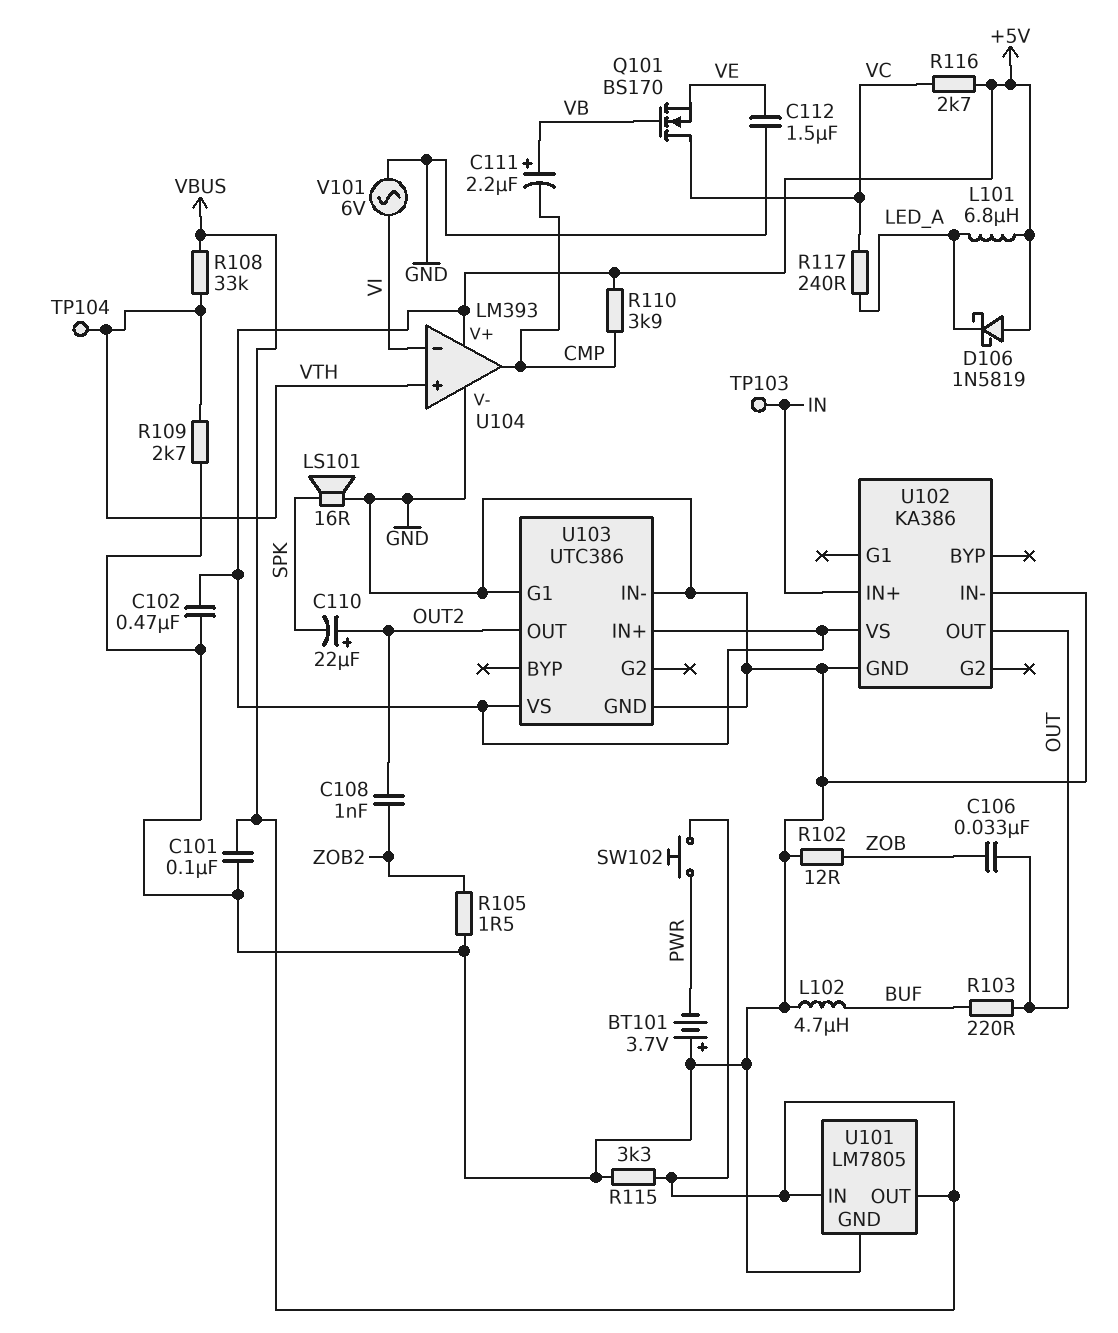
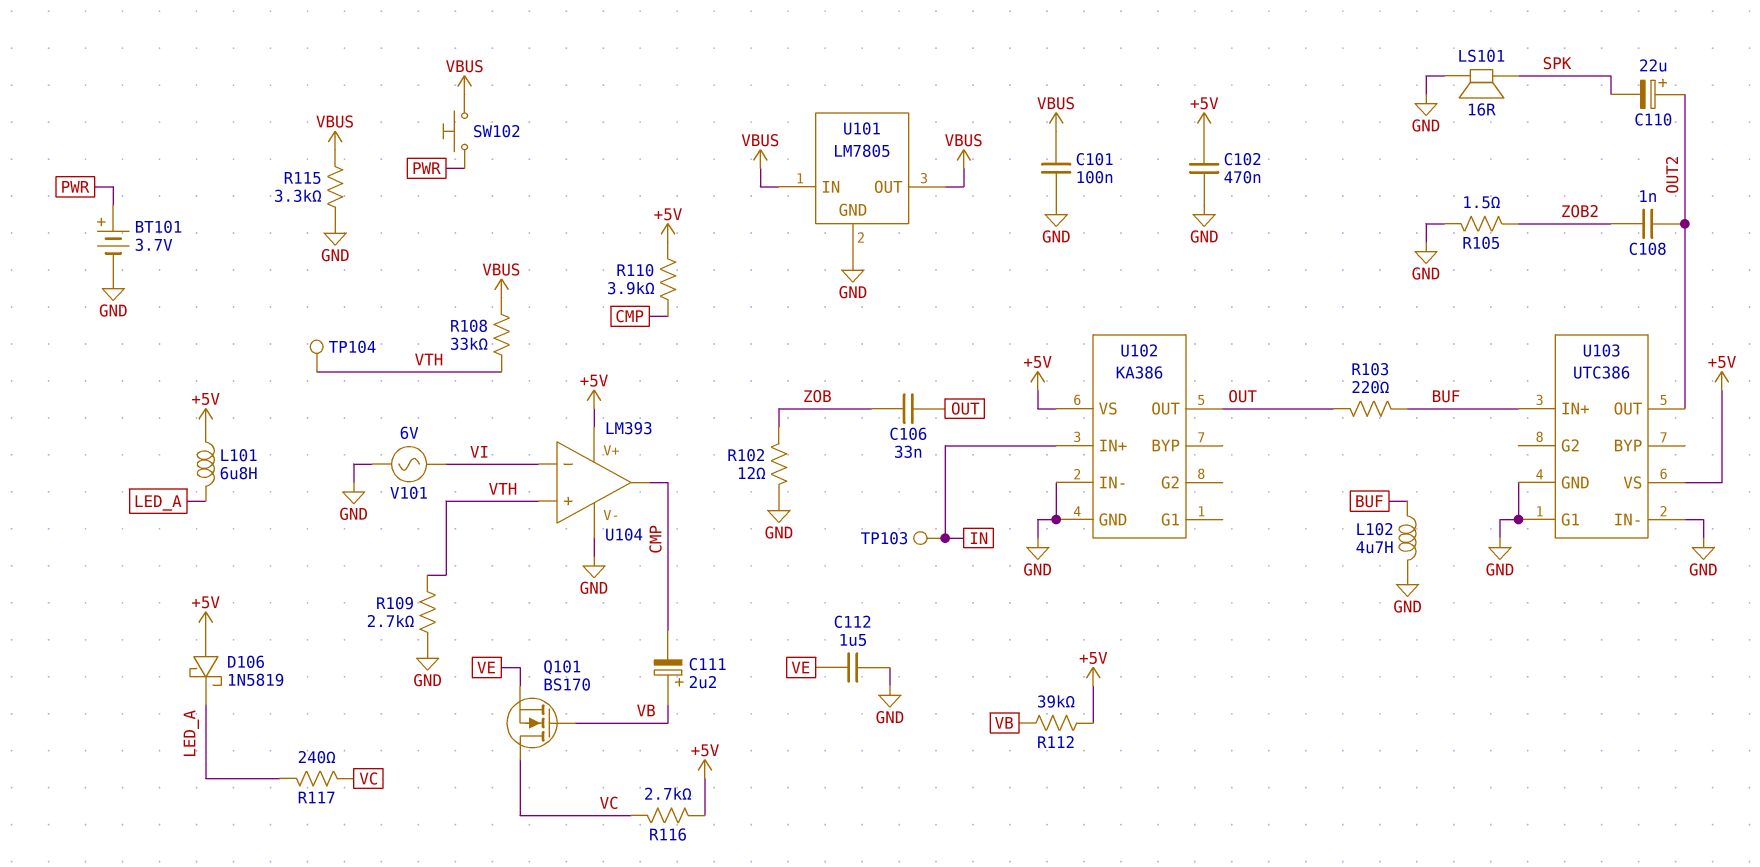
BT101: 3.7V (plus GND, minus PWR) -> 3.7V (plus PWR, minus GND)
R112: none -> 39k (+5V, VB)
U103 pin IN+: +5V -> BUF

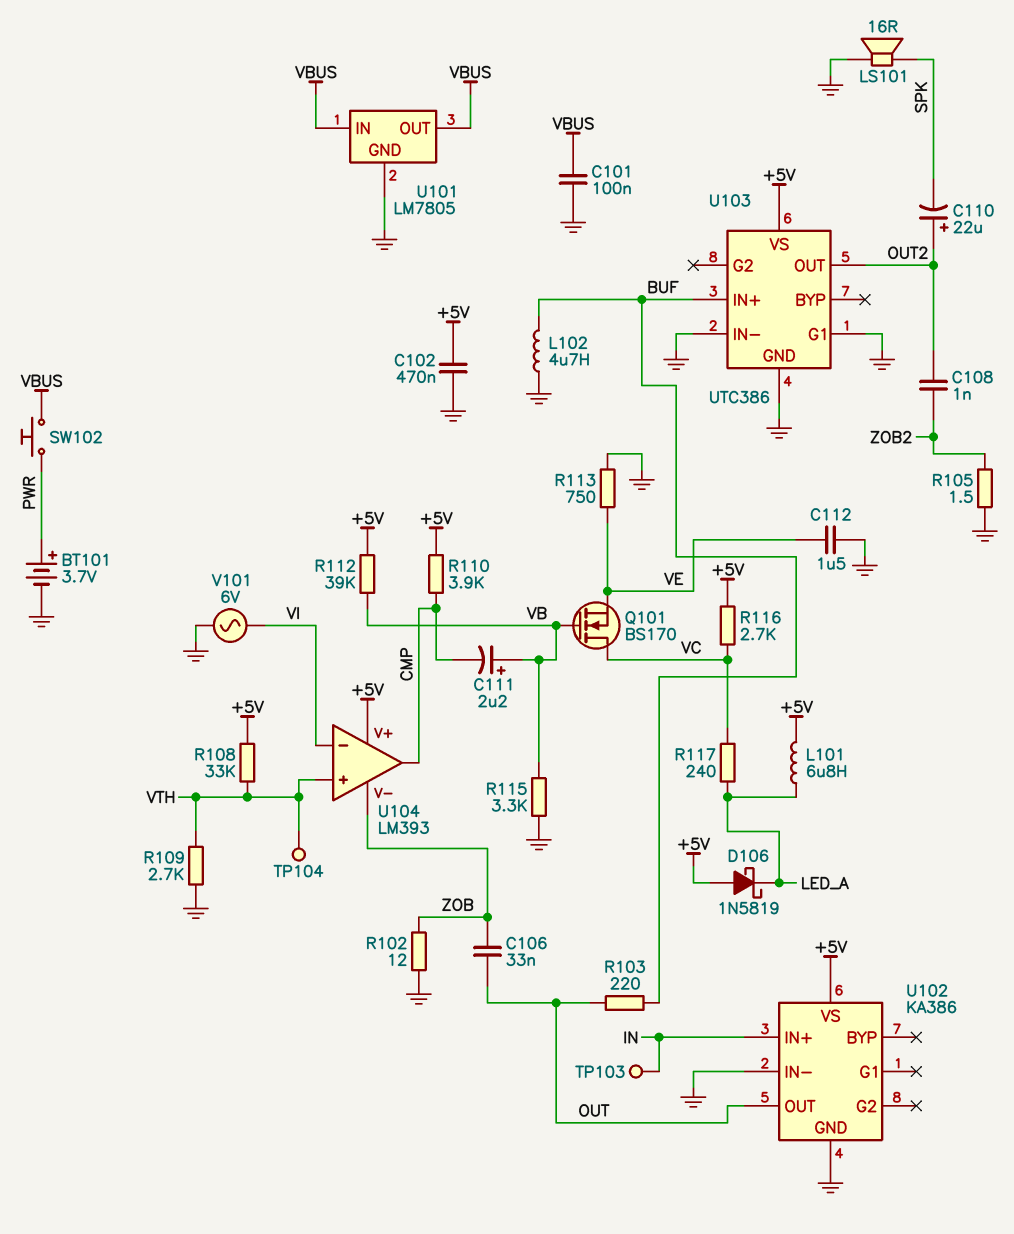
R108: 33k (VBUS, VTH) -> 33k (+5V, VTH)
R113: none -> 750 (GND, VE)
R115: 3.3k (GND, VBUS) -> 3.3k (GND, VB)
U104 pin V-: GND -> ZOB

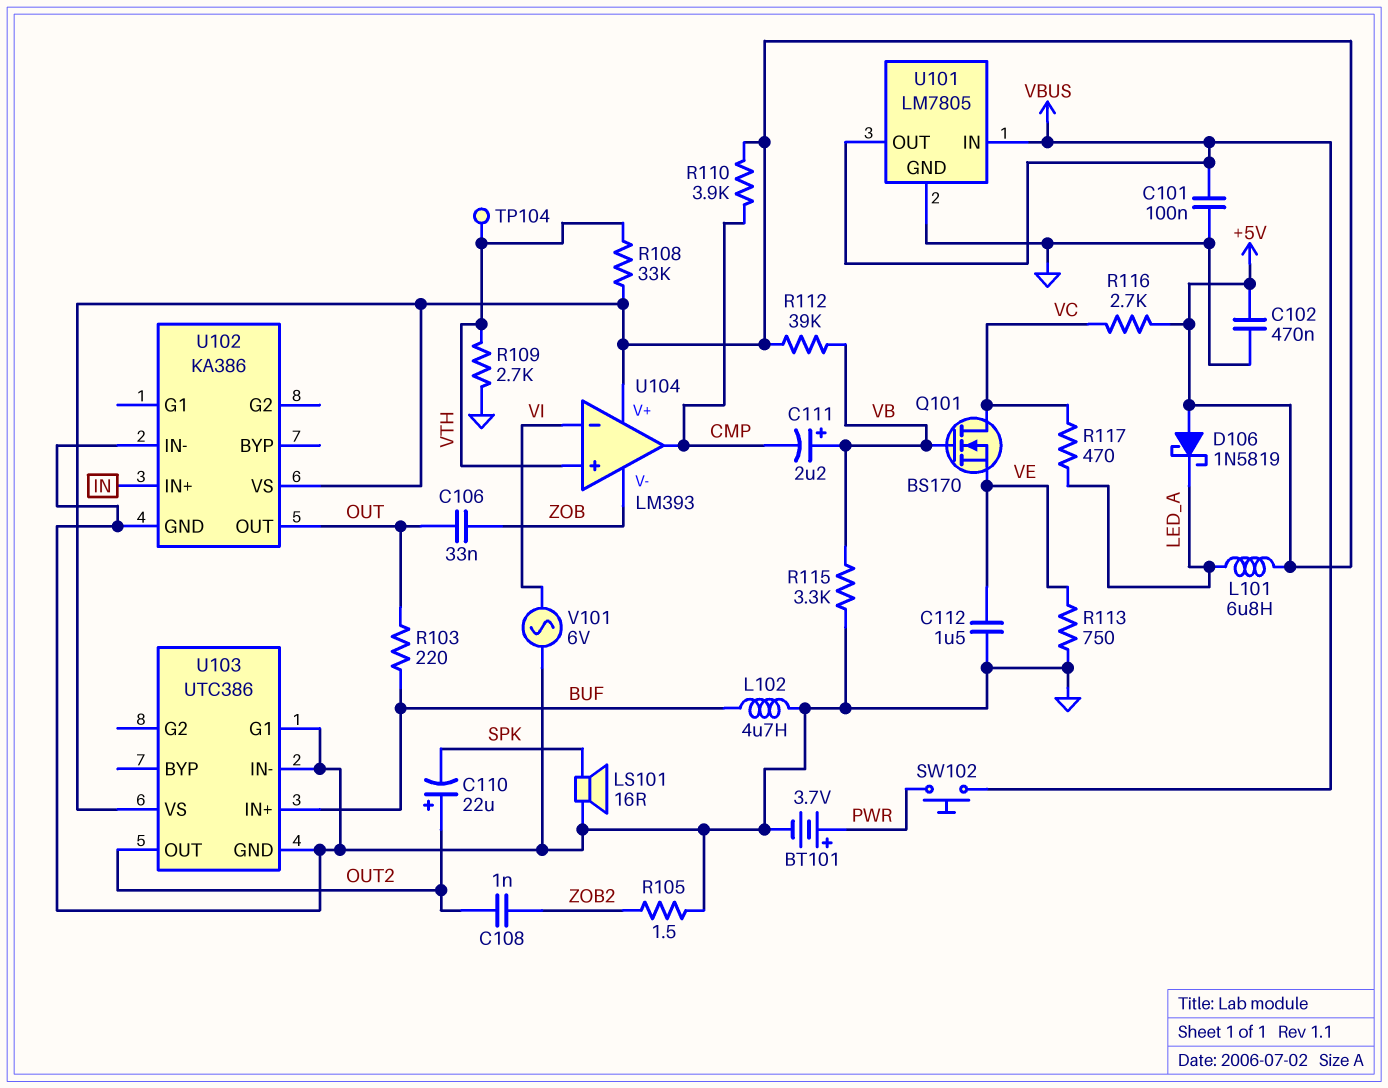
R102: 12 (GND, ZOB) -> none
R117: 240 (LED_A, VC) -> 470 (LED_A, VC)
TP103: test point (IN) -> none

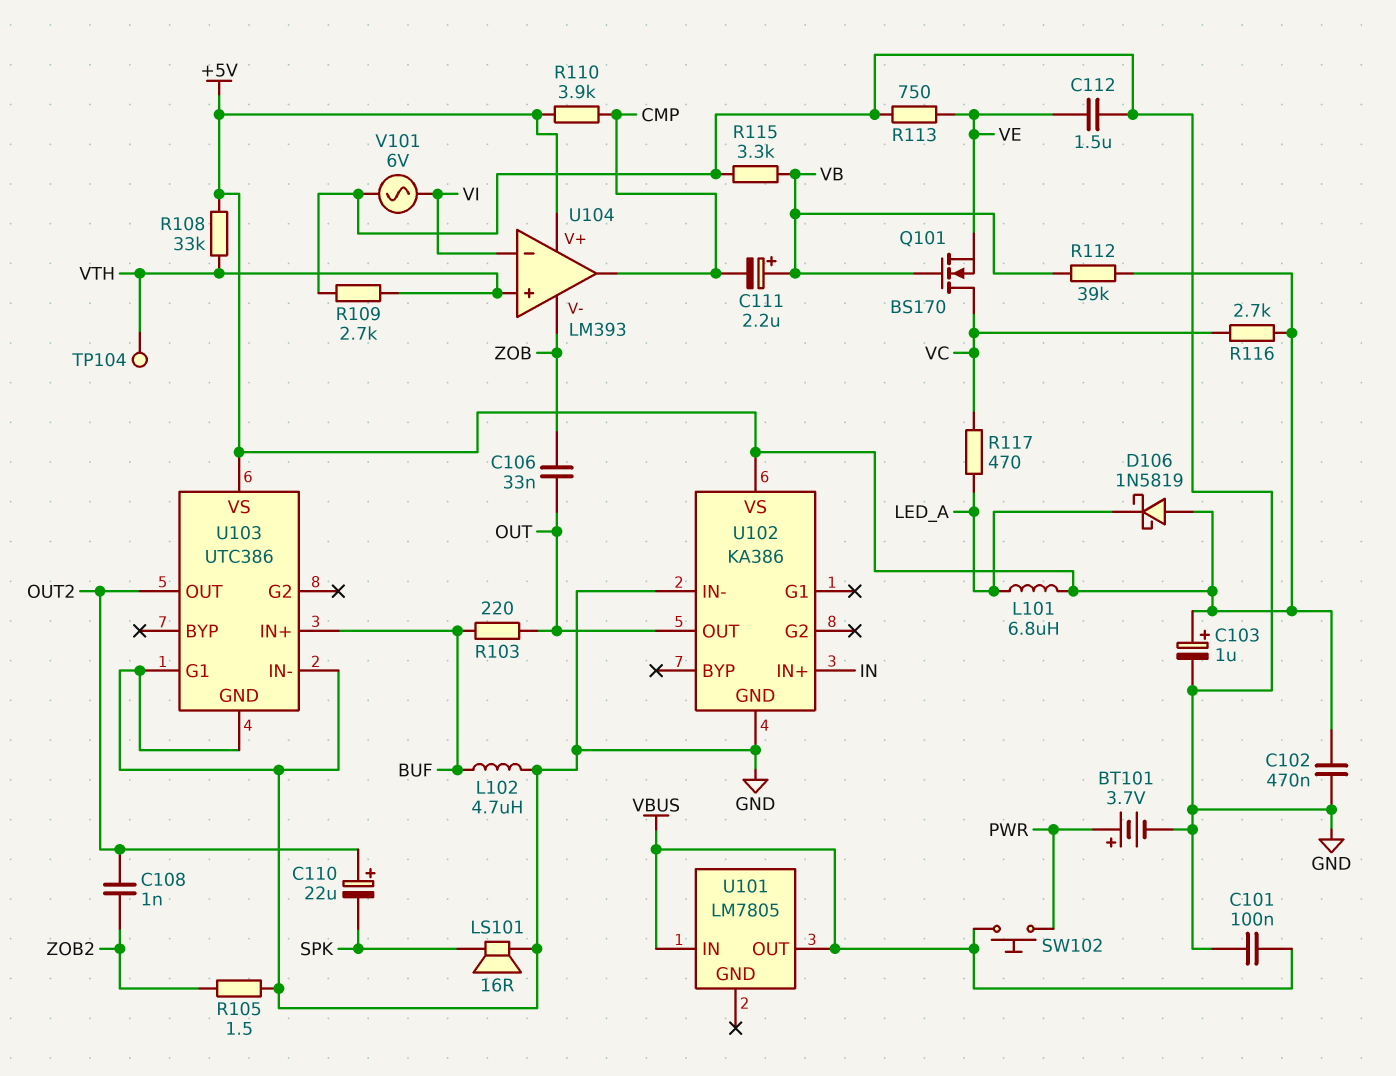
C103: none -> 1uF (plus +5V, minus GND)
U101 pin GND: GND -> none

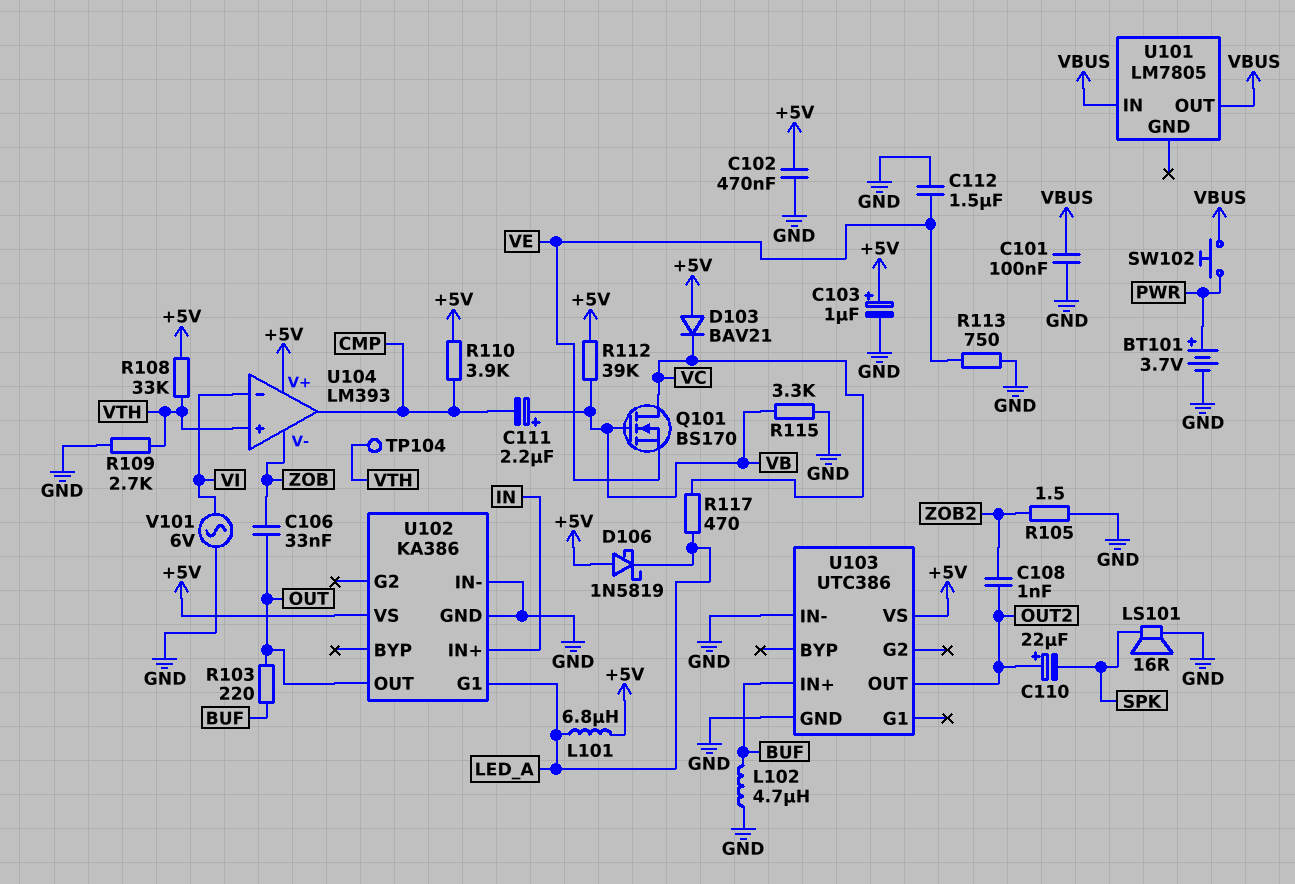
D103: none -> diode BAV21 (A +5V, K VC)
R116: 2.7k (+5V, VC) -> none
U102 pin G1: none -> LED_A
U103 pin G1: GND -> none

